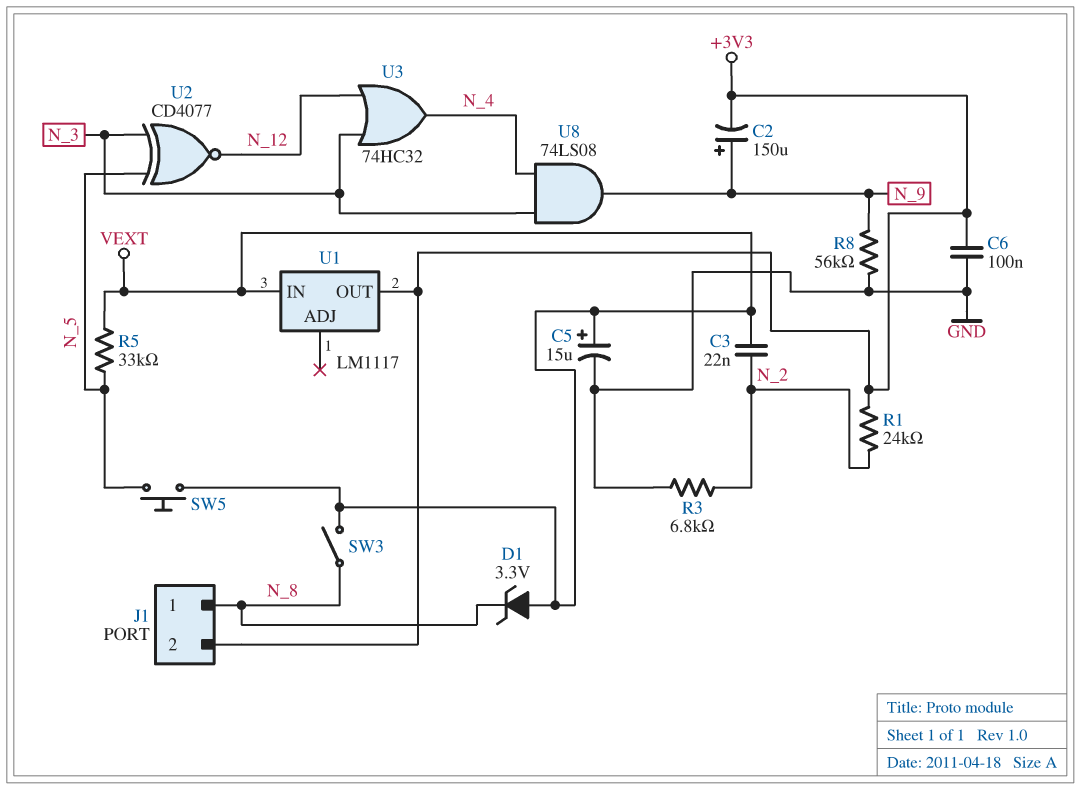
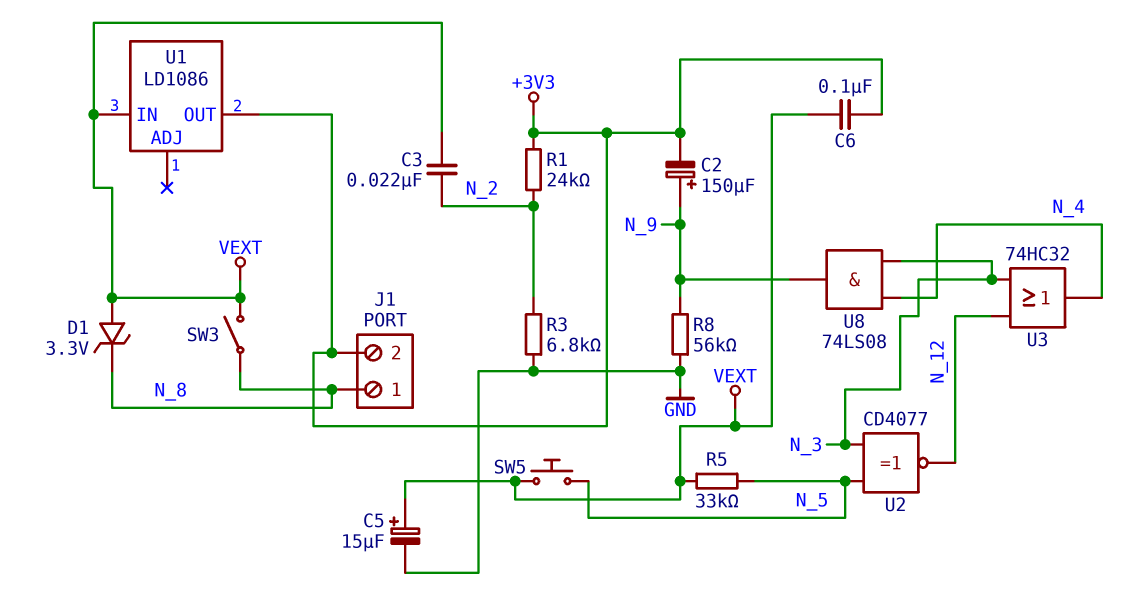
C6: 100nF (+3V3, GND) -> 100nF (+3V3, VEXT)
U1: LM1117 -> LD1086

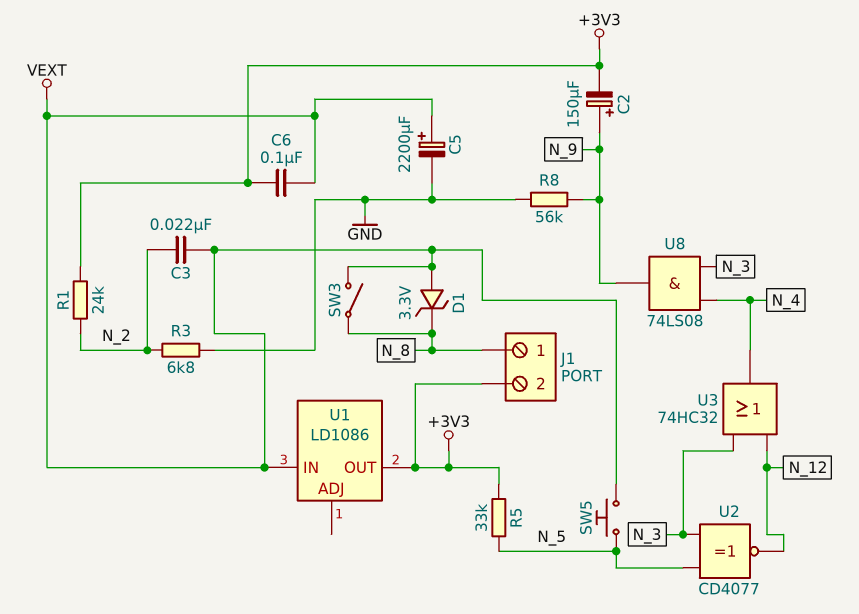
C5: 15uF (plus VEXT, minus GND) -> 2200uF (plus VEXT, minus GND)
R5: 33k (N_5, VEXT) -> 33k (+3V3, N_5)

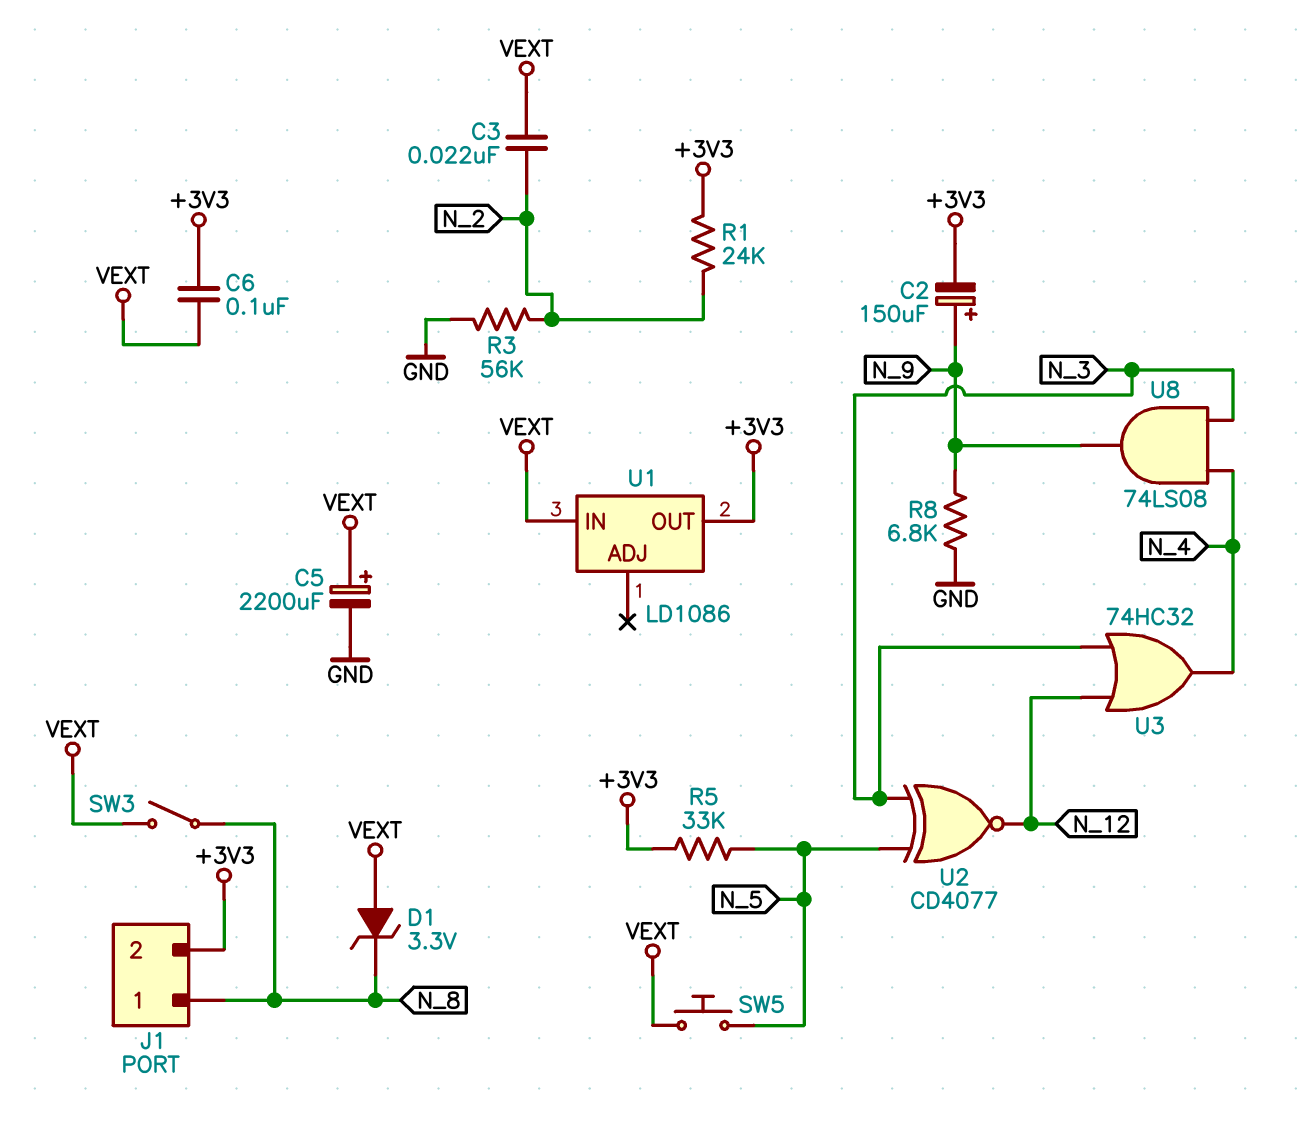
R3: 6.8k (GND, N_2) -> 56k (GND, N_2)
R8: 56k (GND, N_9) -> 6.8k (GND, N_9)

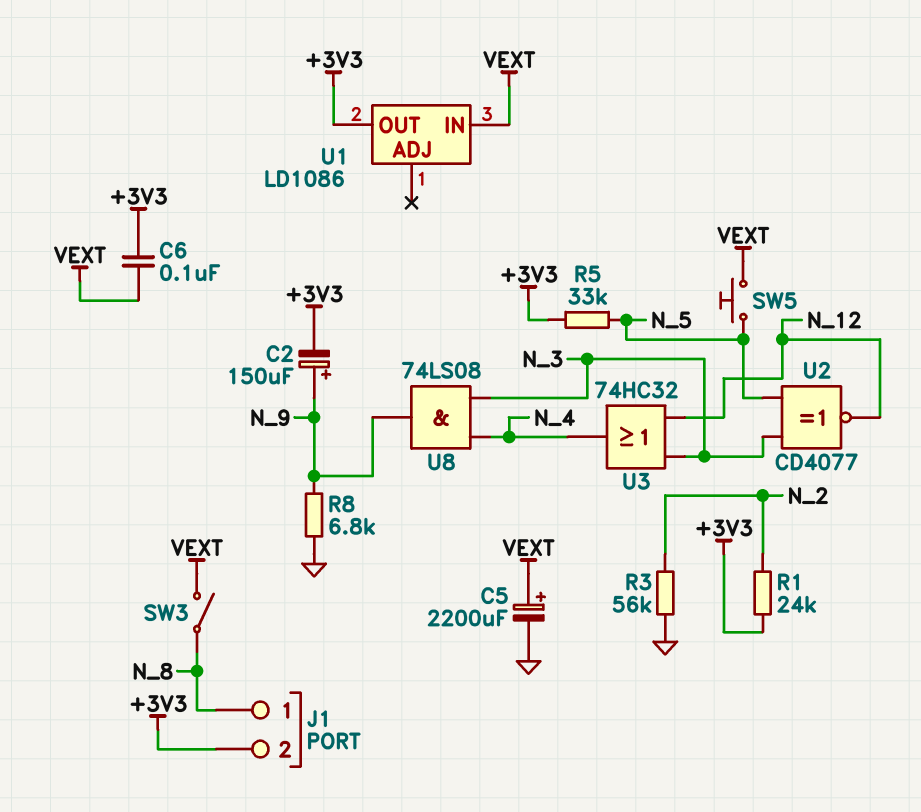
C3: 22nF (N_2, VEXT) -> none
D1: zener 3.3V (A VEXT, K N_8) -> none

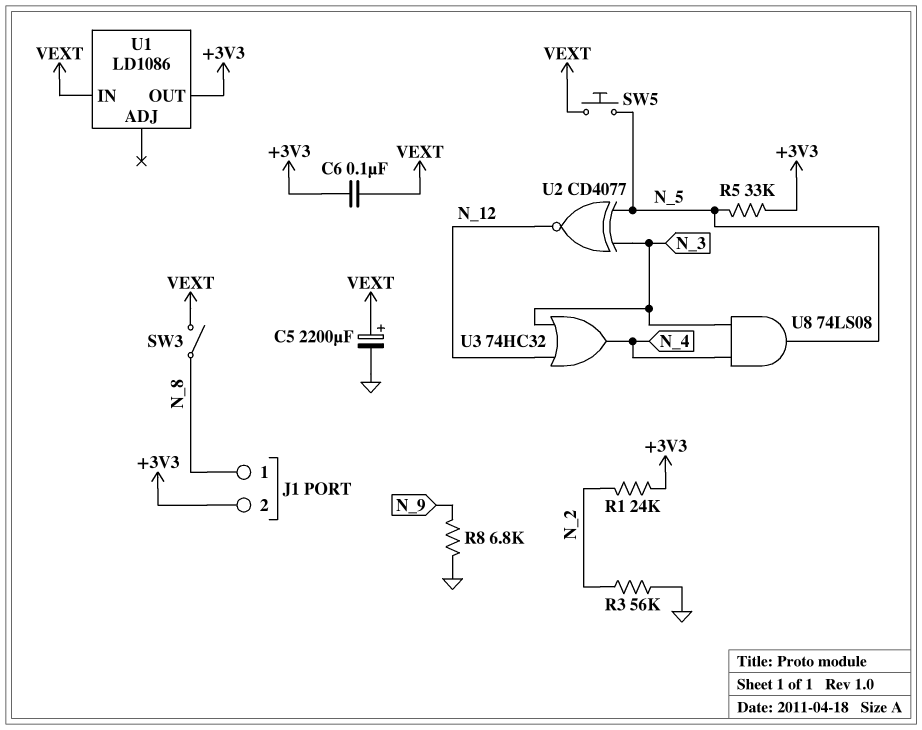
C2: 150uF (plus N_9, minus +3V3) -> none
U8: AND 74LS08 (in N_3, in N_4, out N_9) -> AND 74LS08 (in N_3, in N_4, out N_5)

